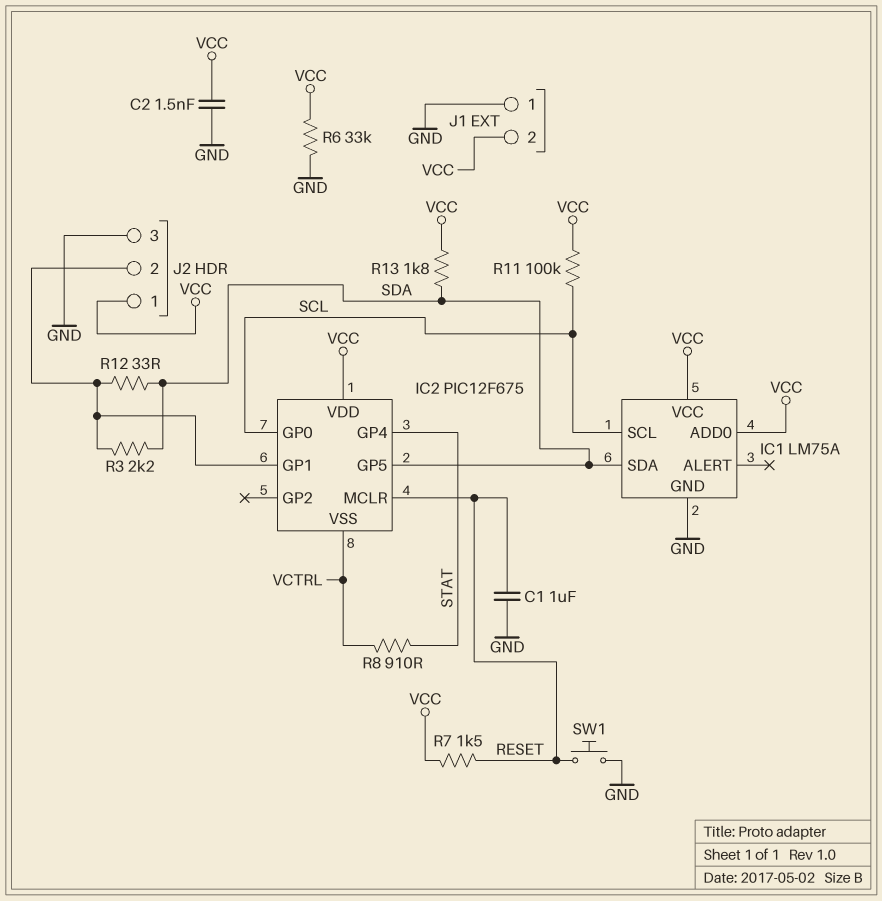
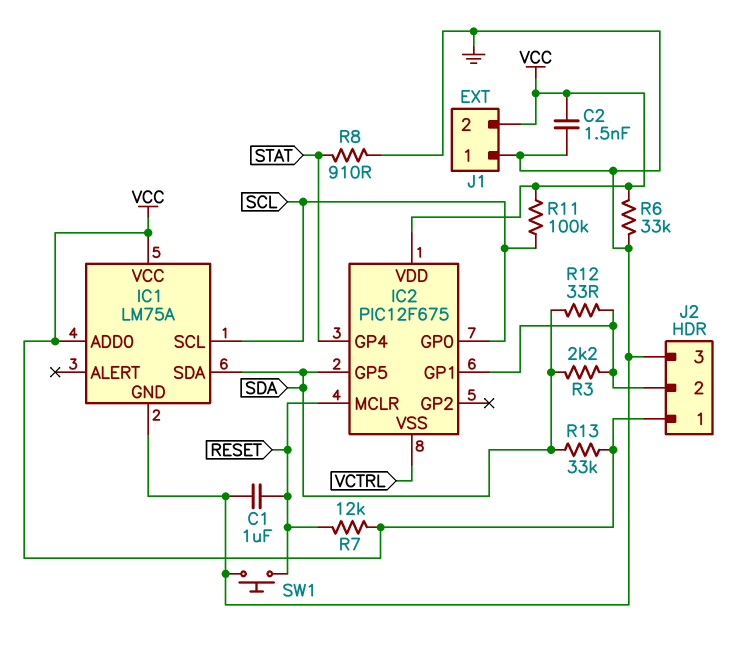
R7: 1.5k (RESET, VCC) -> 12k (RESET, VCC)
R8: 910 (STAT, VCTRL) -> 910 (GND, STAT)
R13: 1.8k (SDA, VCC) -> 33k (SDA, VCC)

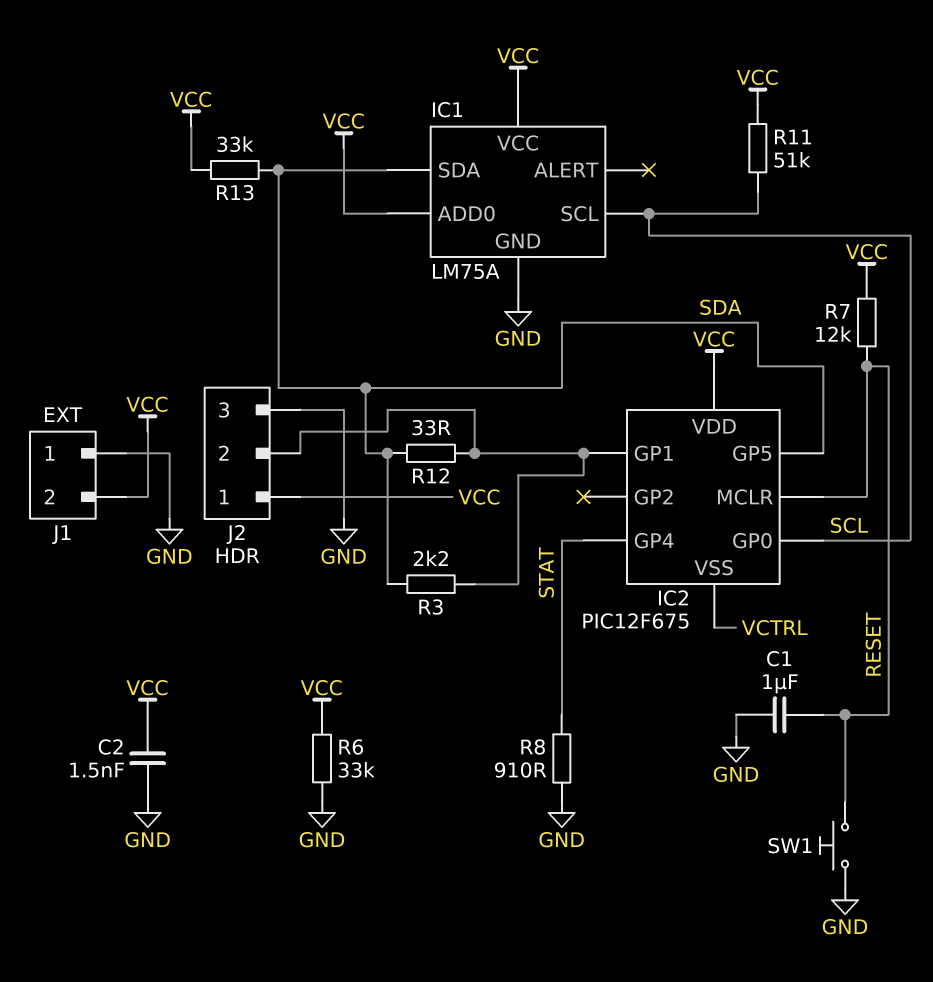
R11: 100k (SCL, VCC) -> 51k (SCL, VCC)

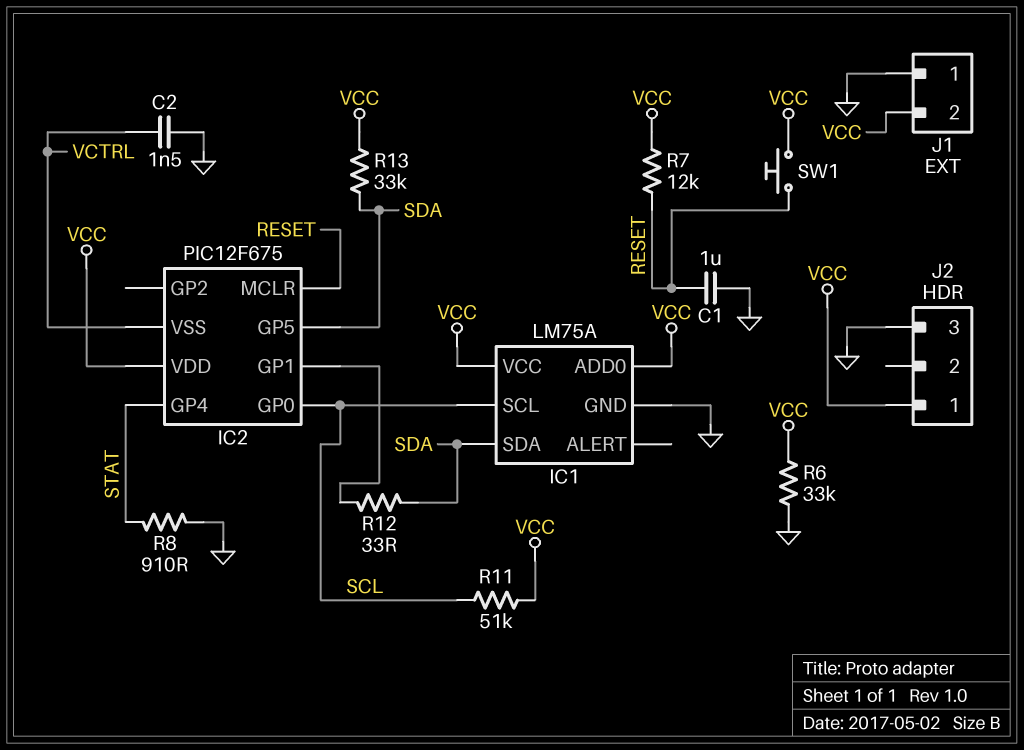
C2: 1.5nF (GND, VCC) -> 1.5nF (GND, VCTRL)
J2 pin 2: IC2/GP1 -> none
R3: 2.2k (IC2/GP1, SDA) -> none
SW1: button (GND, RESET) -> button (RESET, VCC)

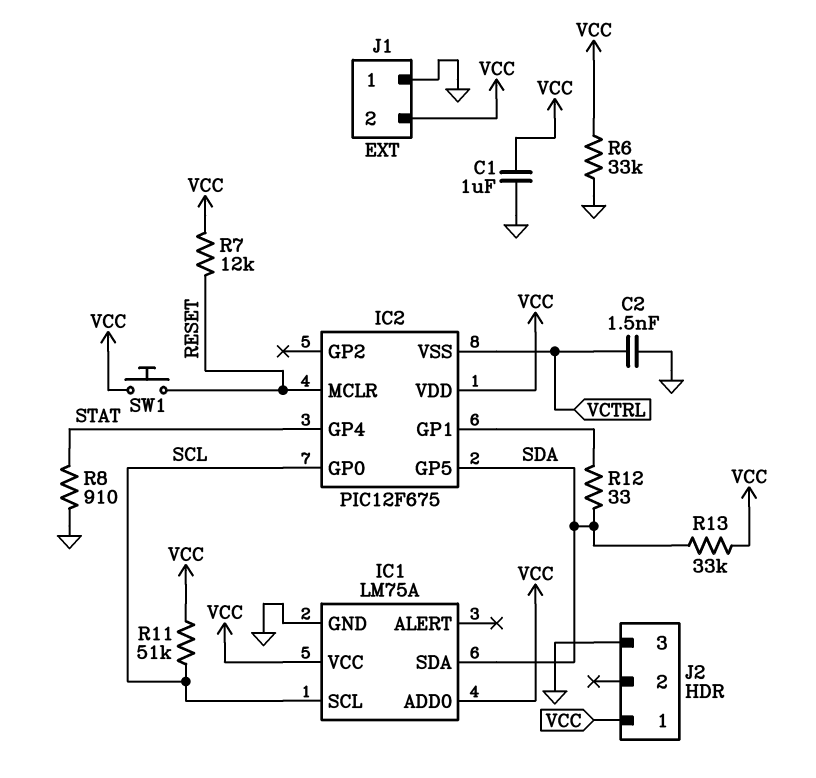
C1: 1uF (GND, RESET) -> 1uF (GND, VCC)

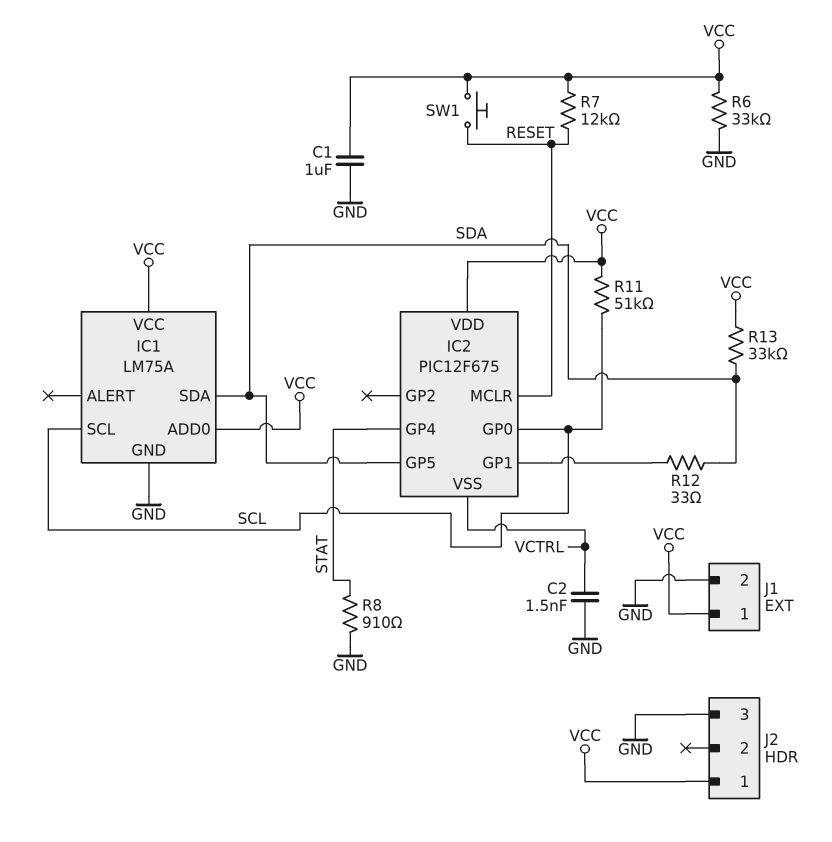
J1 pin 1: GND -> VCC
J1 pin 2: VCC -> GND

